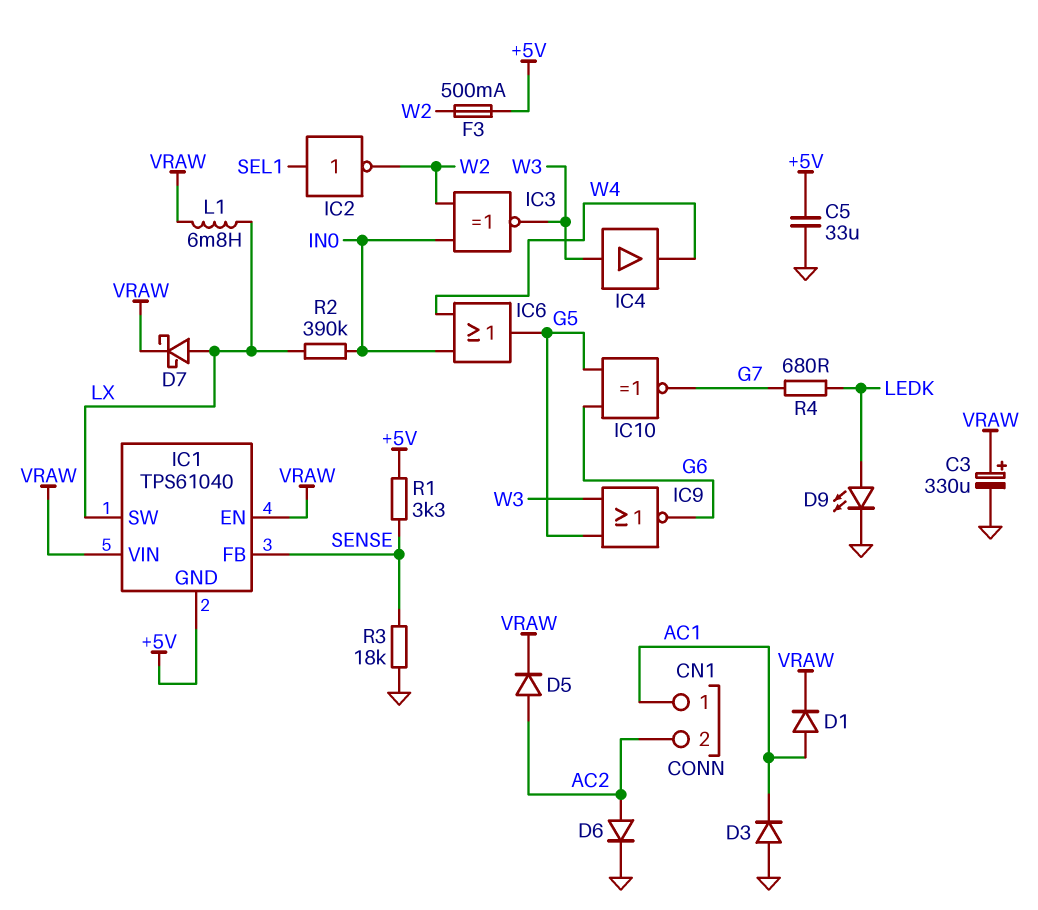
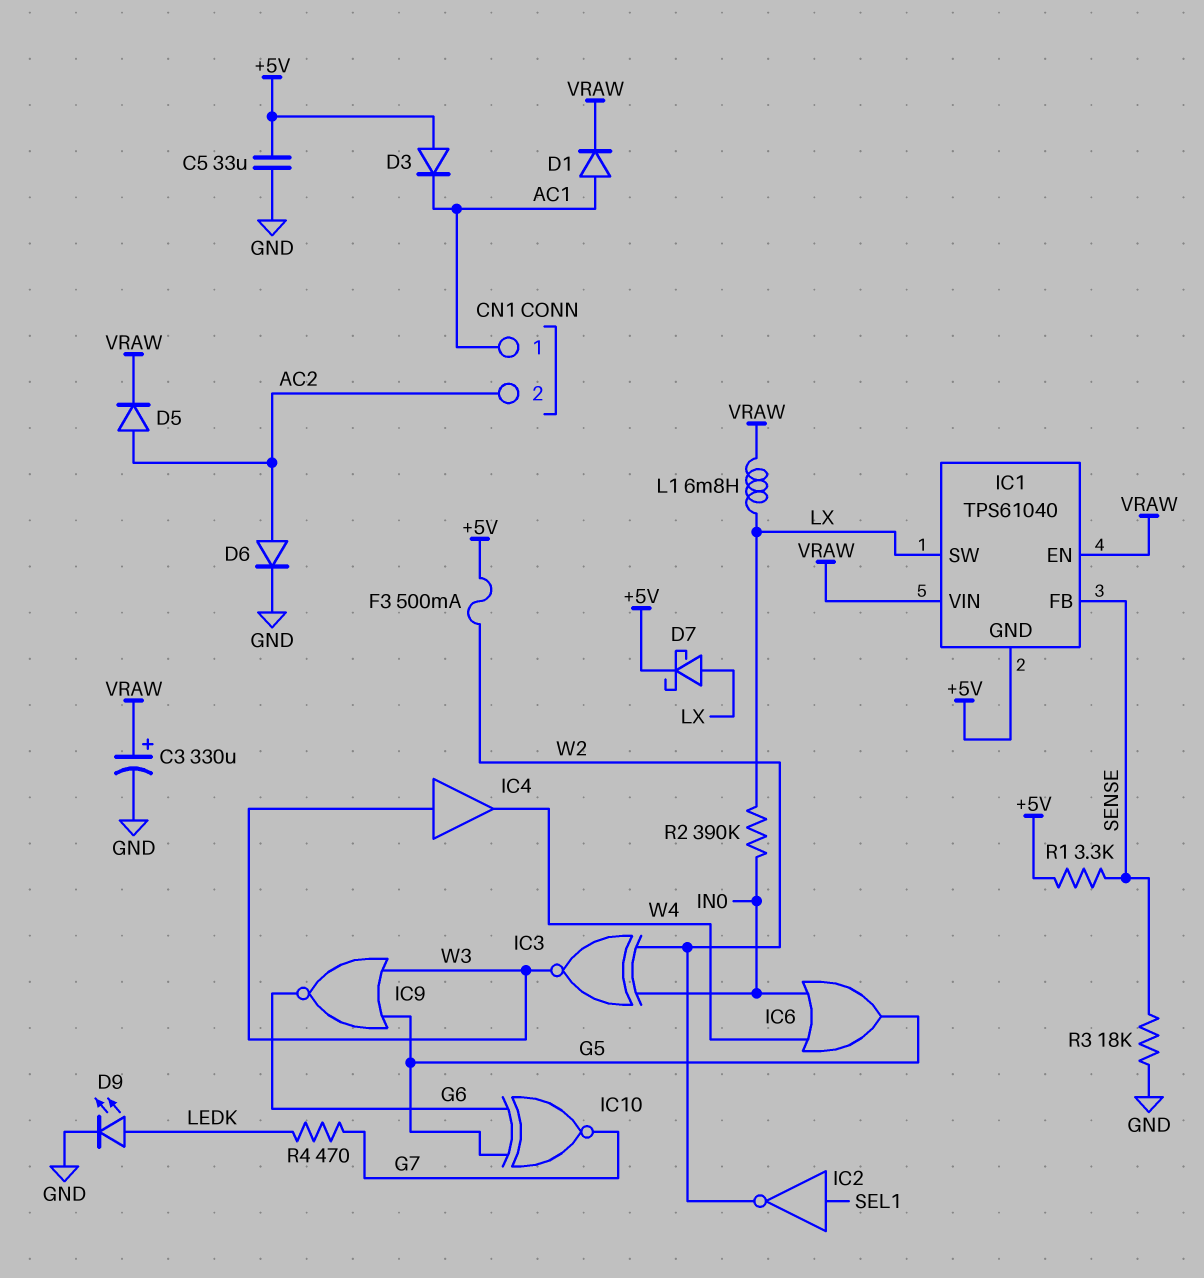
D3: diode (A GND, K AC1) -> diode (A +5V, K AC1)
D7: schottky (A LX, K VRAW) -> schottky (A LX, K +5V)
R4: 680 (G7, LEDK) -> 470 (G7, LEDK)

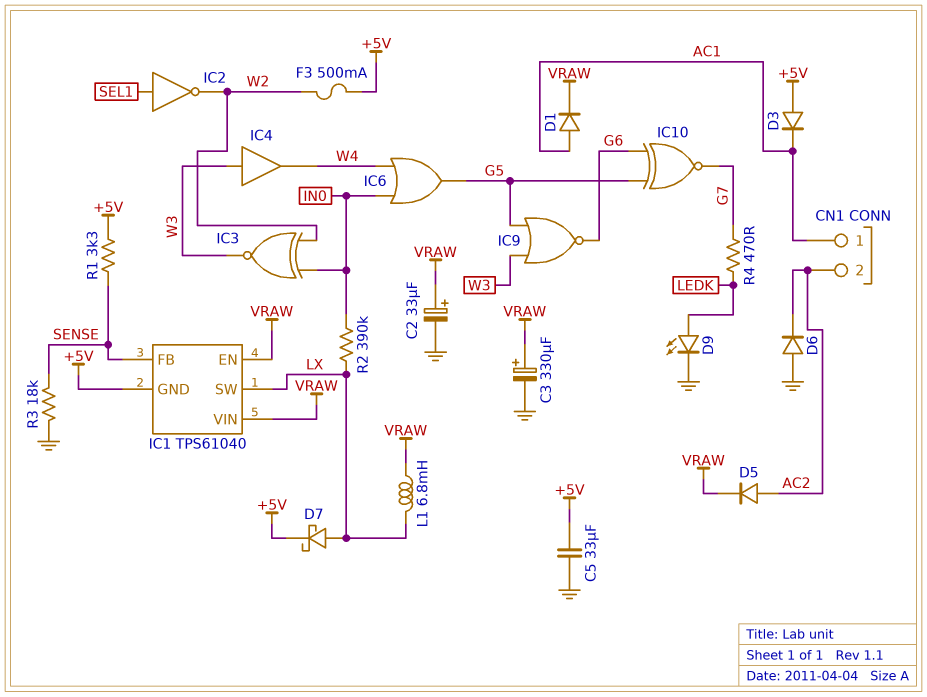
C2: none -> 33uF (plus VRAW, minus GND)
D6: diode (A AC2, K GND) -> diode (A GND, K AC2)

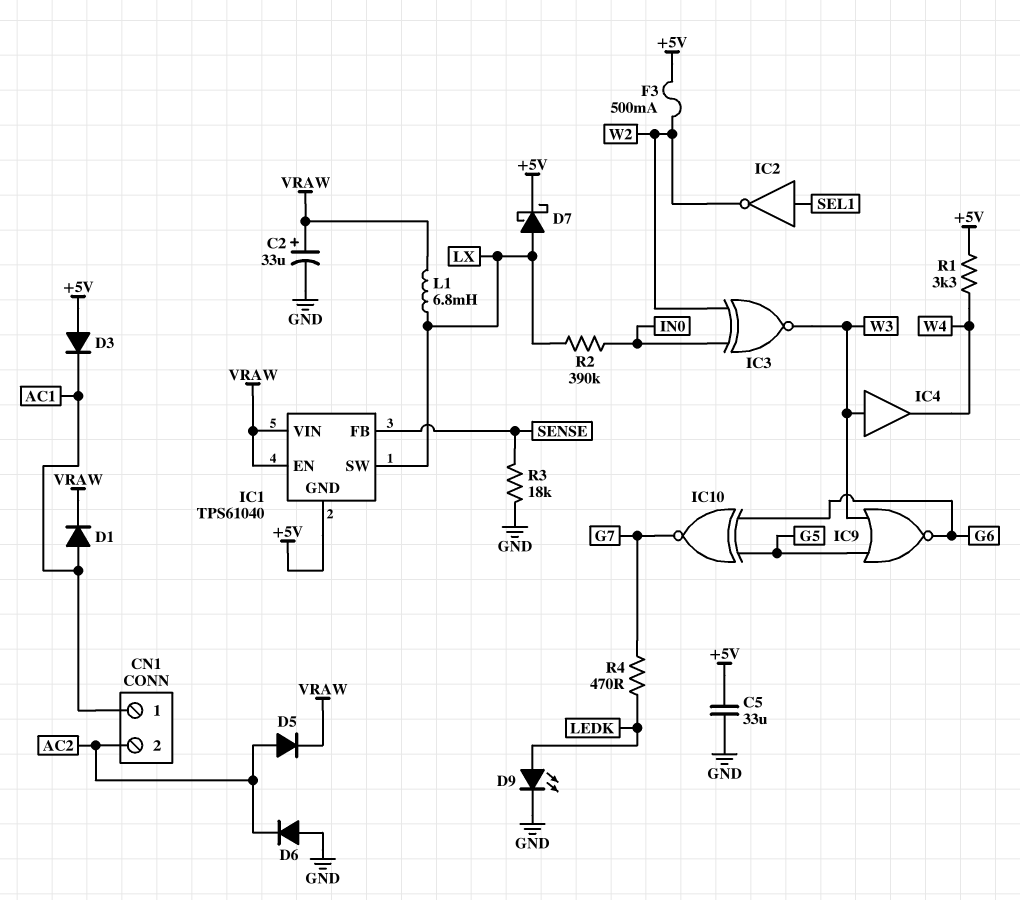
C3: 330uF (plus VRAW, minus GND) -> none
IC6: OR (in IN0, in W4, out G5) -> none
R1: 3.3k (+5V, SENSE) -> 3.3k (+5V, W4)

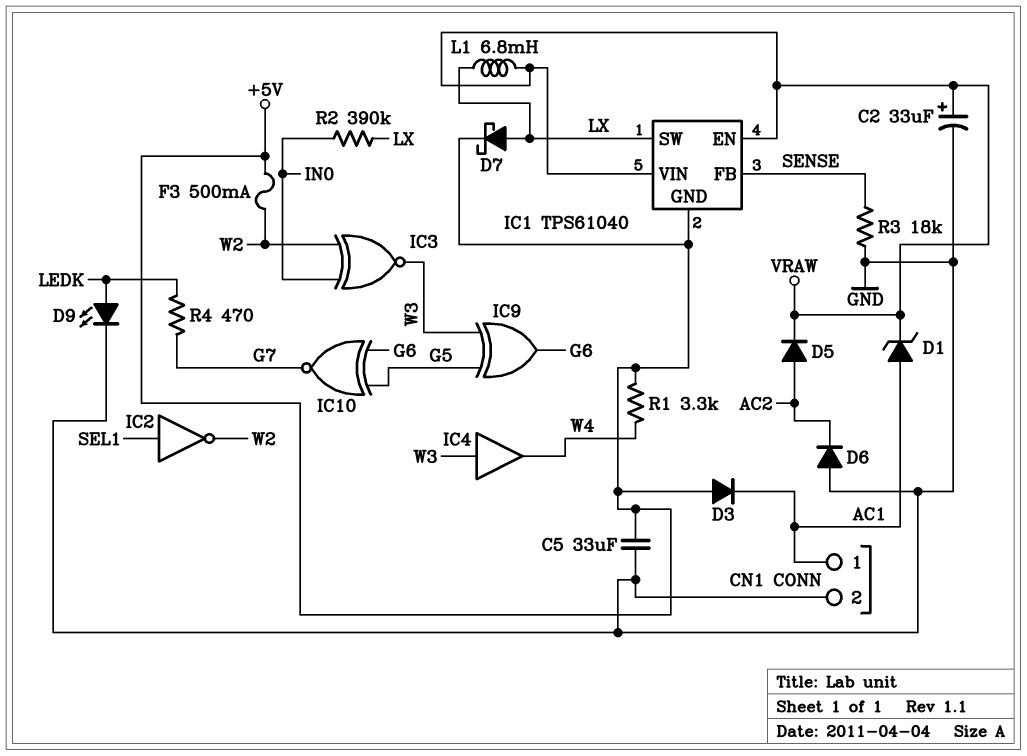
CN1 pin 2: AC2 -> GND
D1: diode (A AC1, K VRAW) -> zener (A AC1, K VRAW)
IC9: NOR (in G5, in W3, out G6) -> XOR (in G5, in W3, out G6)

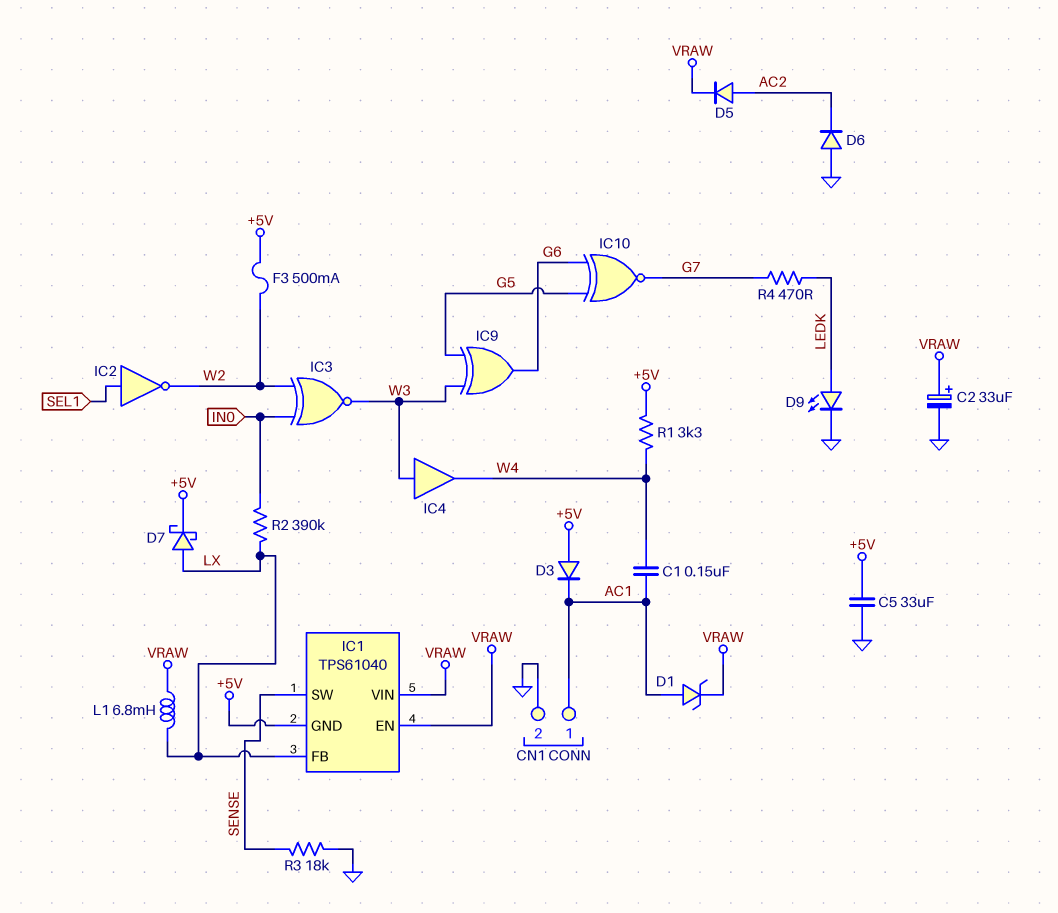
C1: none -> 150nF (AC1, W4)
IC1 pin FB: SENSE -> LX
IC1 pin SW: LX -> SENSE

